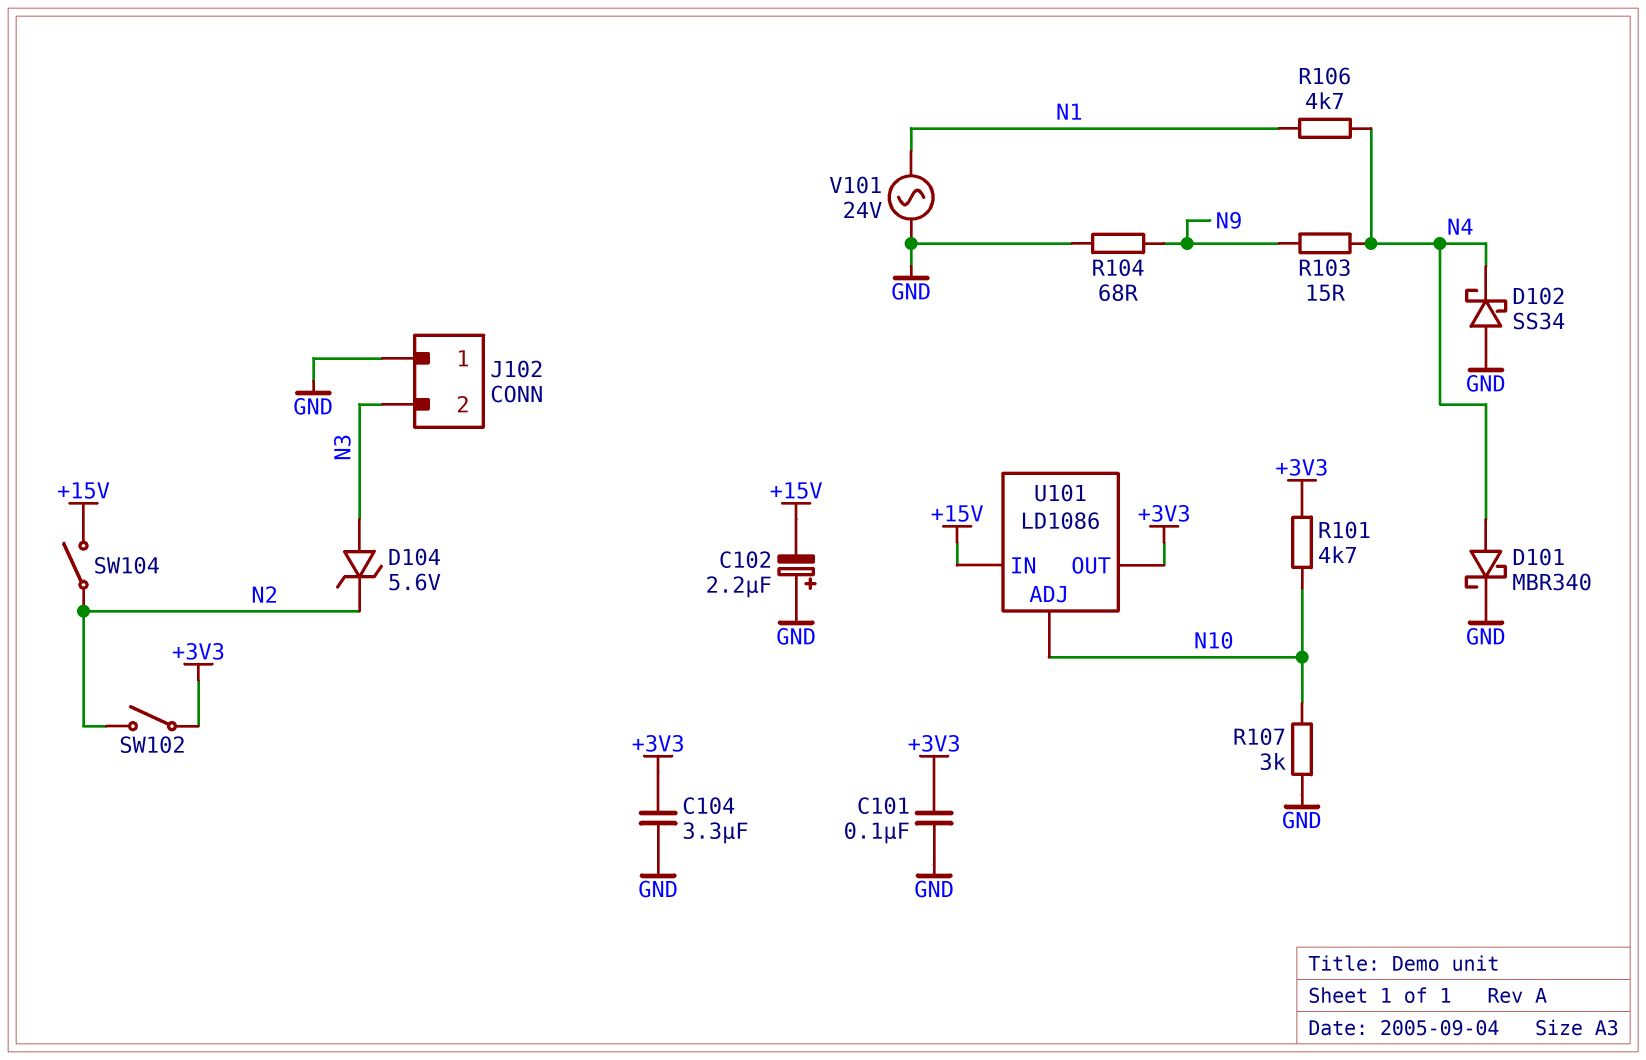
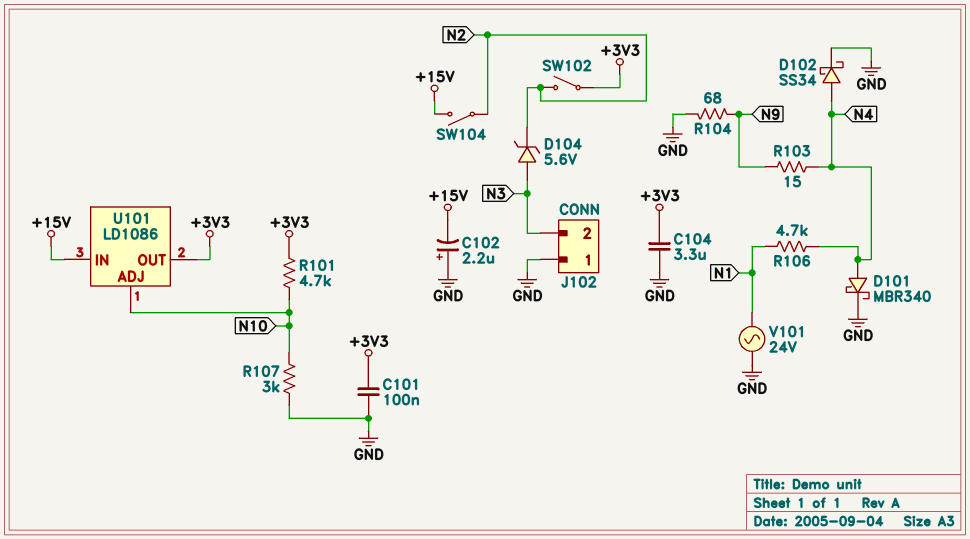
D102: schottky SS34 (A GND, K N4) -> schottky SS34 (A N4, K GND)

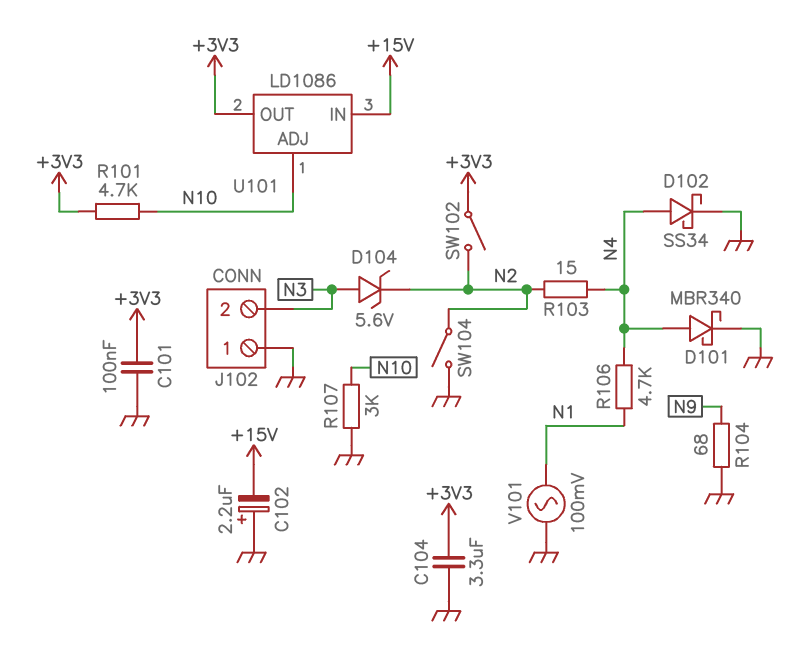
R103: 15 (N4, N9) -> 15 (N2, N4)
SW104: switch (+15V, N2) -> switch (GND, N2)
V101: AC 24V (GND, N1) -> AC 100mV (GND, N1)

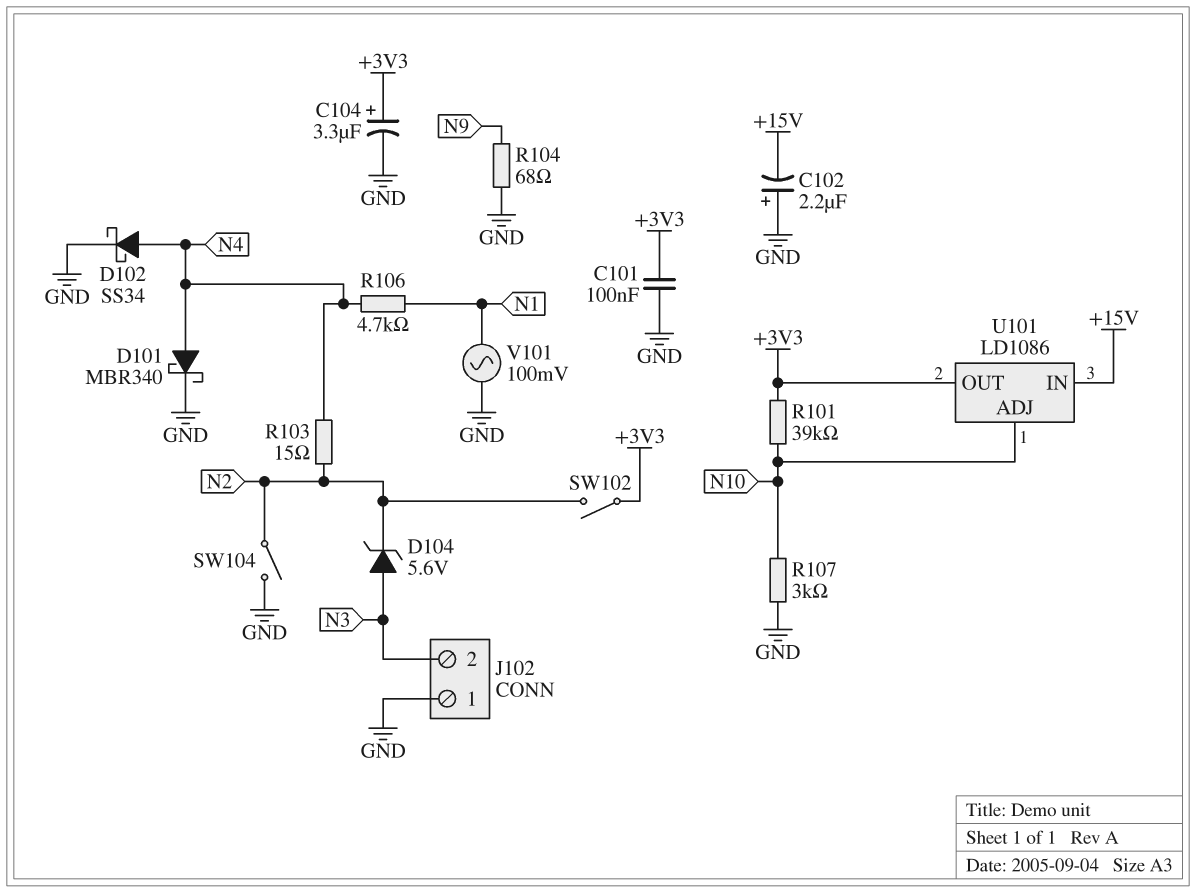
C104: 3.3uF (+3V3, GND) -> 3.3uF (plus +3V3, minus GND)
R101: 4.7k (+3V3, N10) -> 39k (+3V3, N10)

